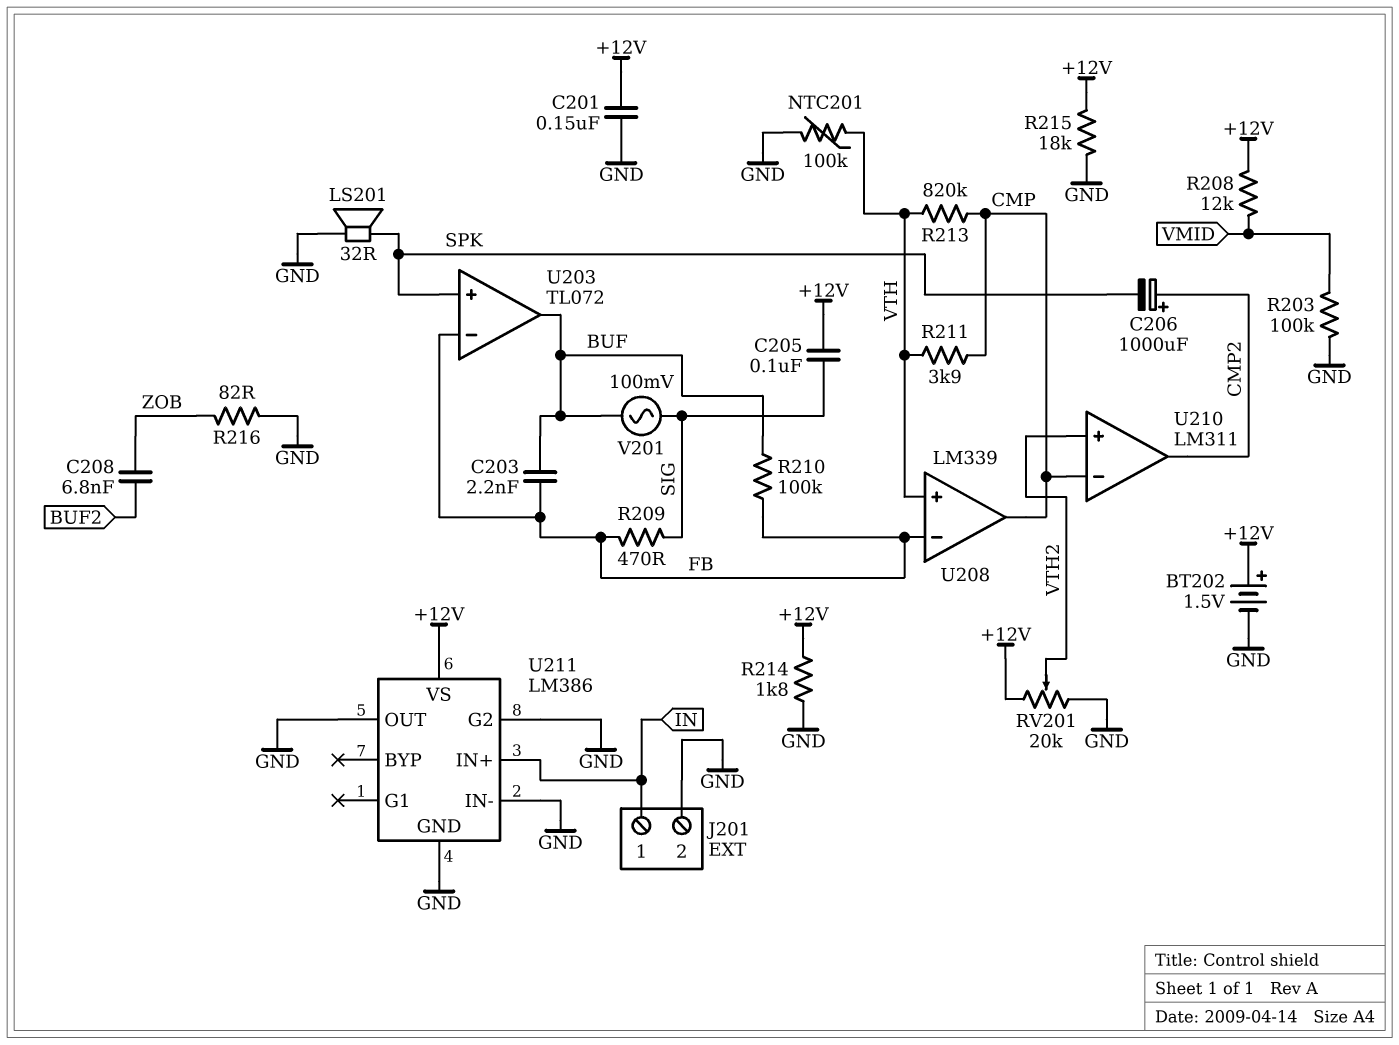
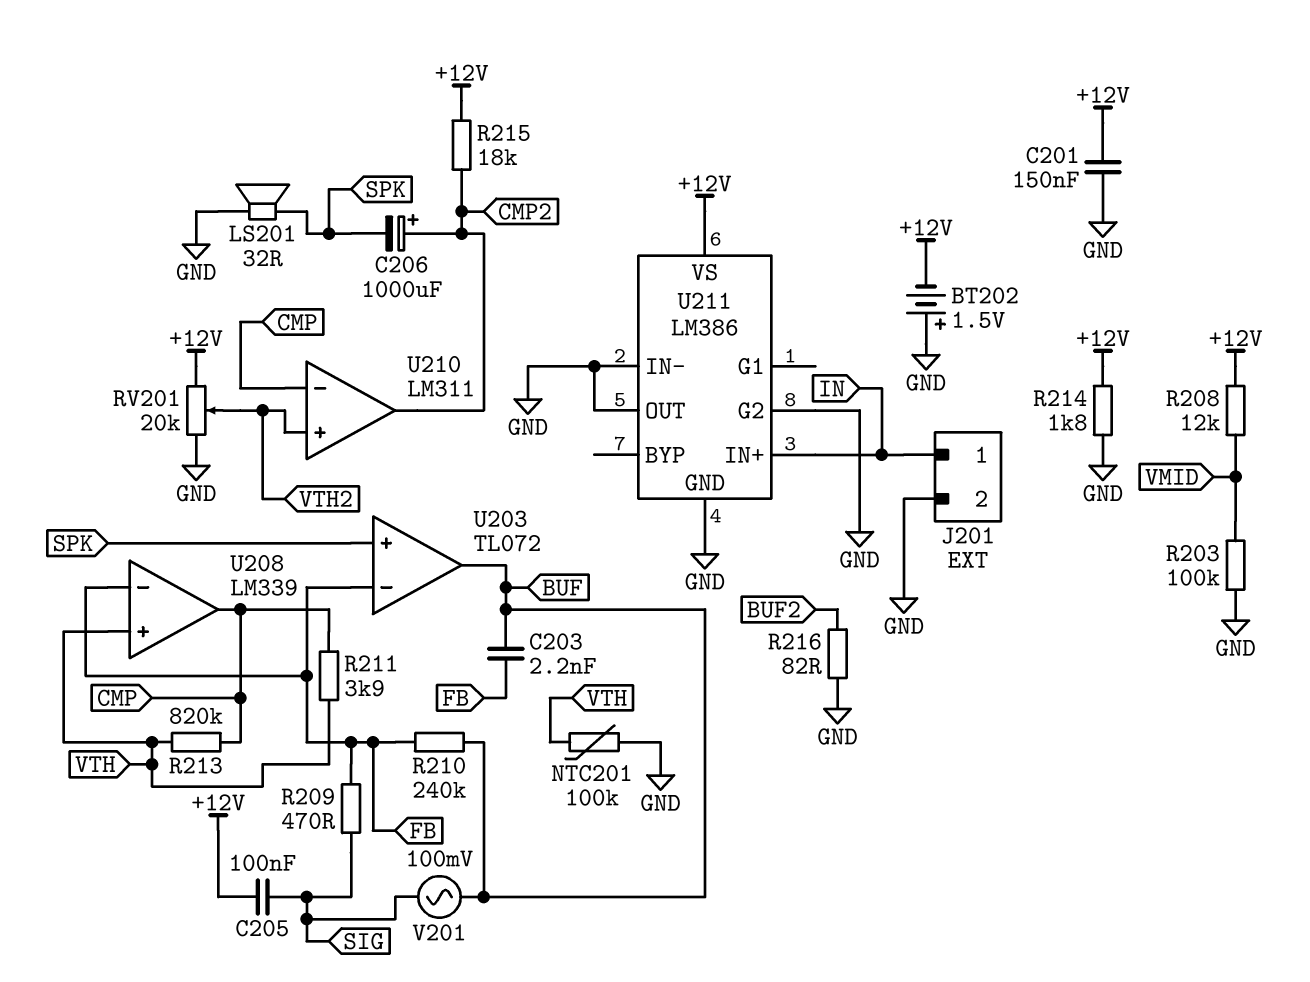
BT202: 1.5V (plus +12V, minus GND) -> 1.5V (plus GND, minus +12V)
C208: 6.8nF (BUF2, ZOB) -> none
R210: 100k (BUF, FB) -> 240k (BUF, FB)
R215: 18k (+12V, GND) -> 18k (+12V, CMP2)
R216: 82 (GND, ZOB) -> 82 (BUF2, GND)

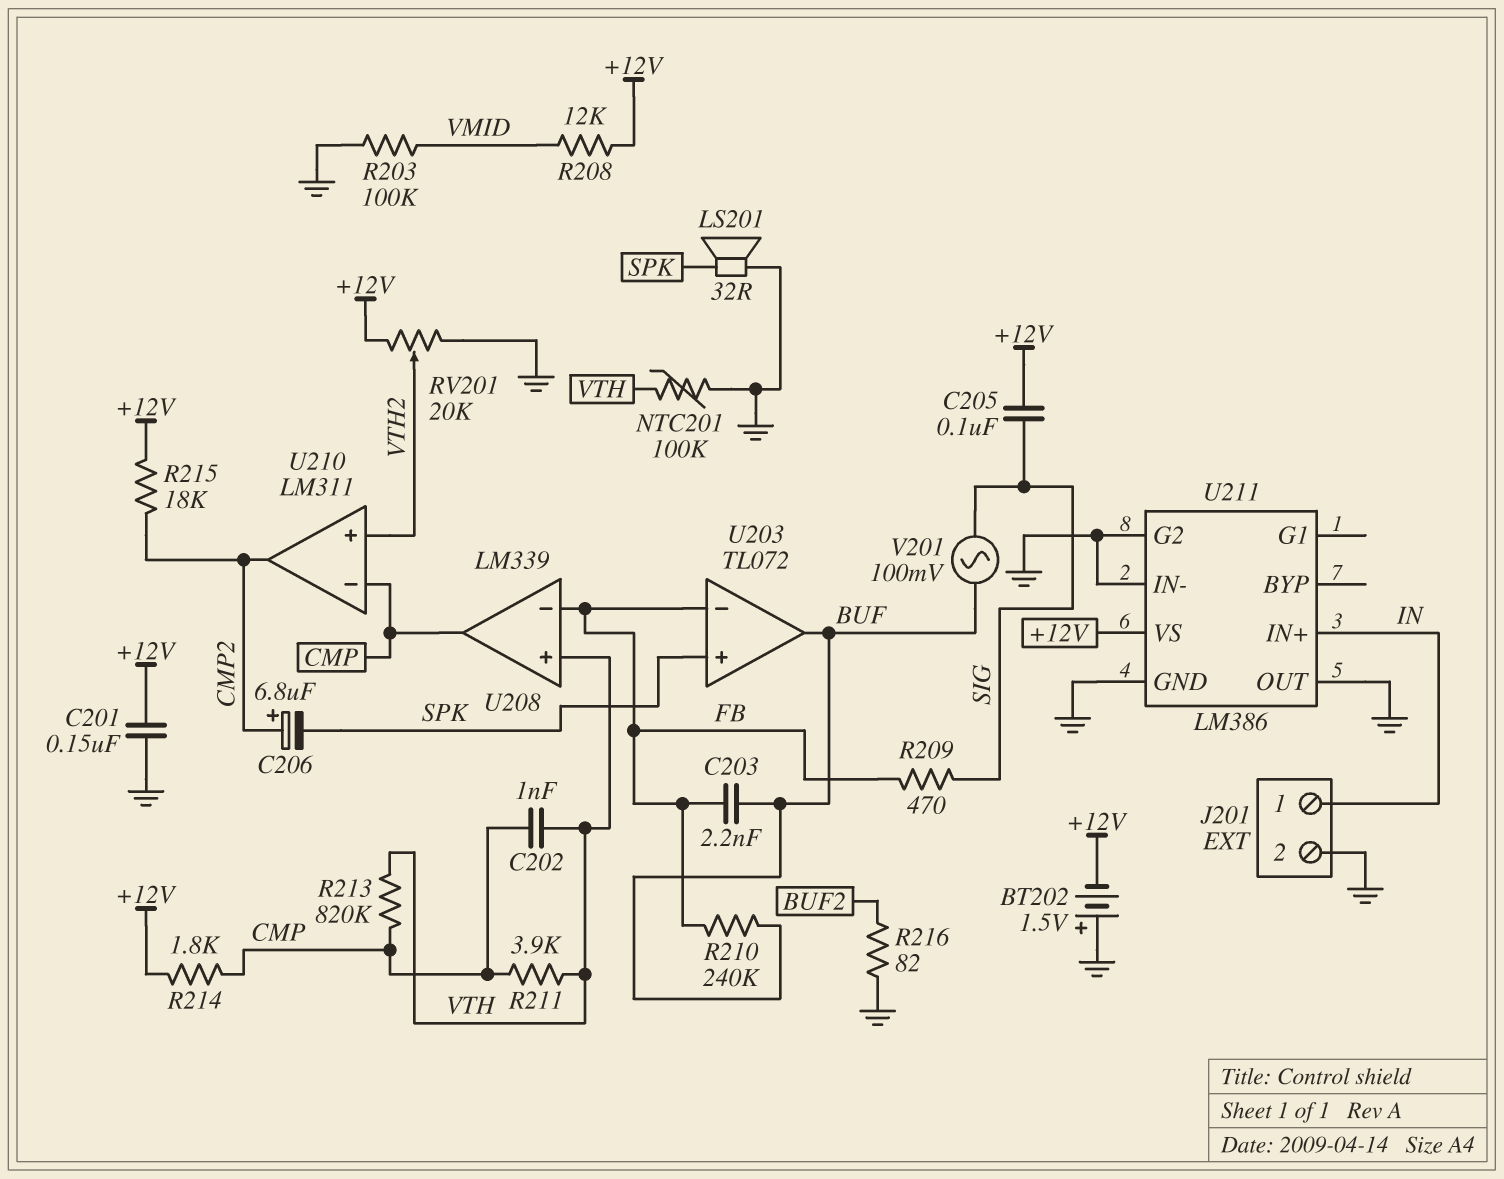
C202: none -> 1nF (CMP, VTH)
C206: 1000uF (plus CMP2, minus SPK) -> 6.8uF (plus CMP2, minus SPK)
R214: 1.8k (+12V, GND) -> 1.8k (+12V, CMP)

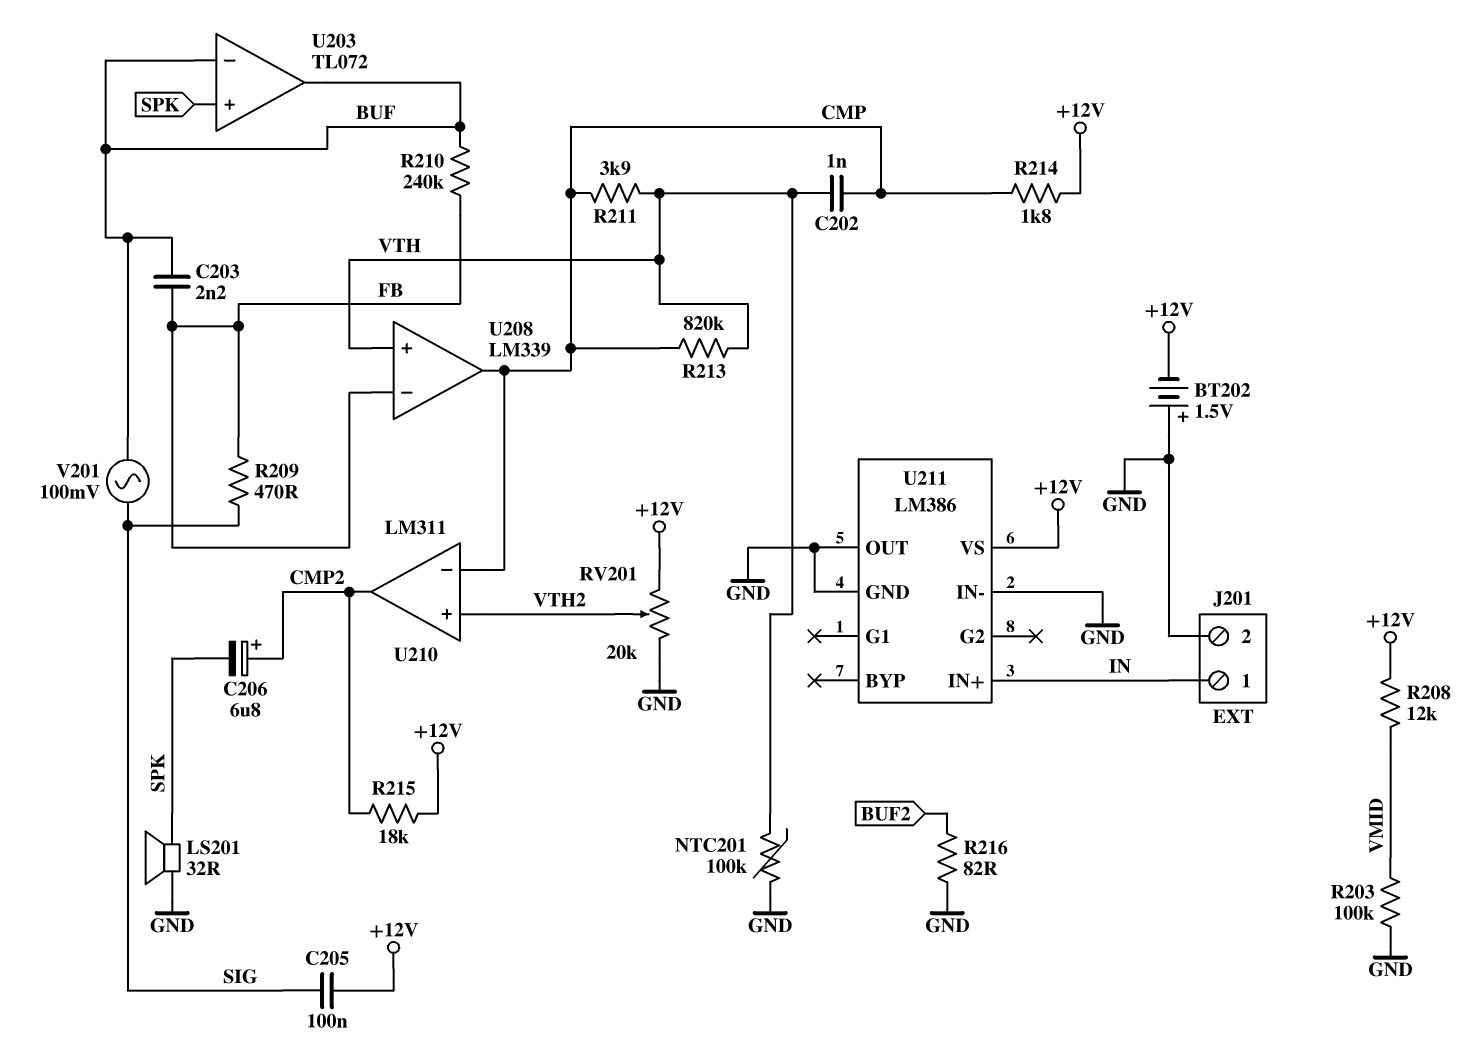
C201: 150nF (+12V, GND) -> none
U203 pin in-: FB -> BUF
U211 pin G2: GND -> none

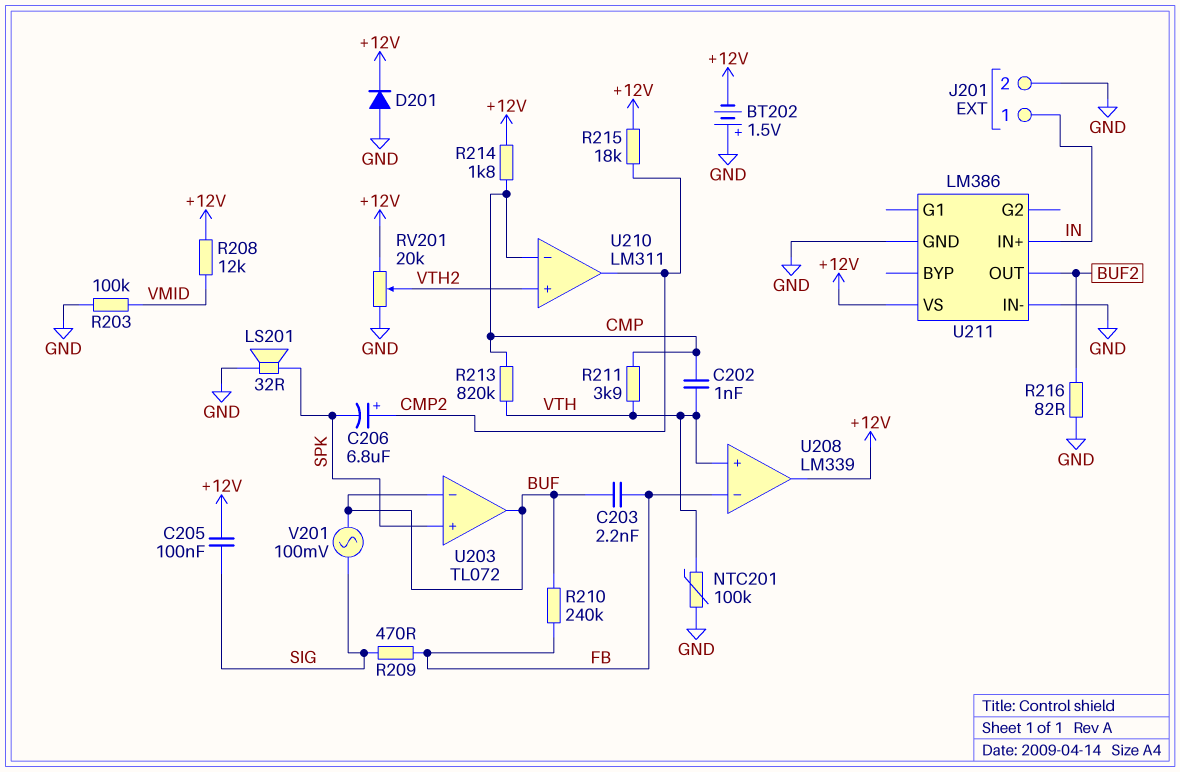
D201: none -> diode (A GND, K +12V)
U208 pin out: CMP -> +12V
U211 pin OUT: GND -> BUF2

